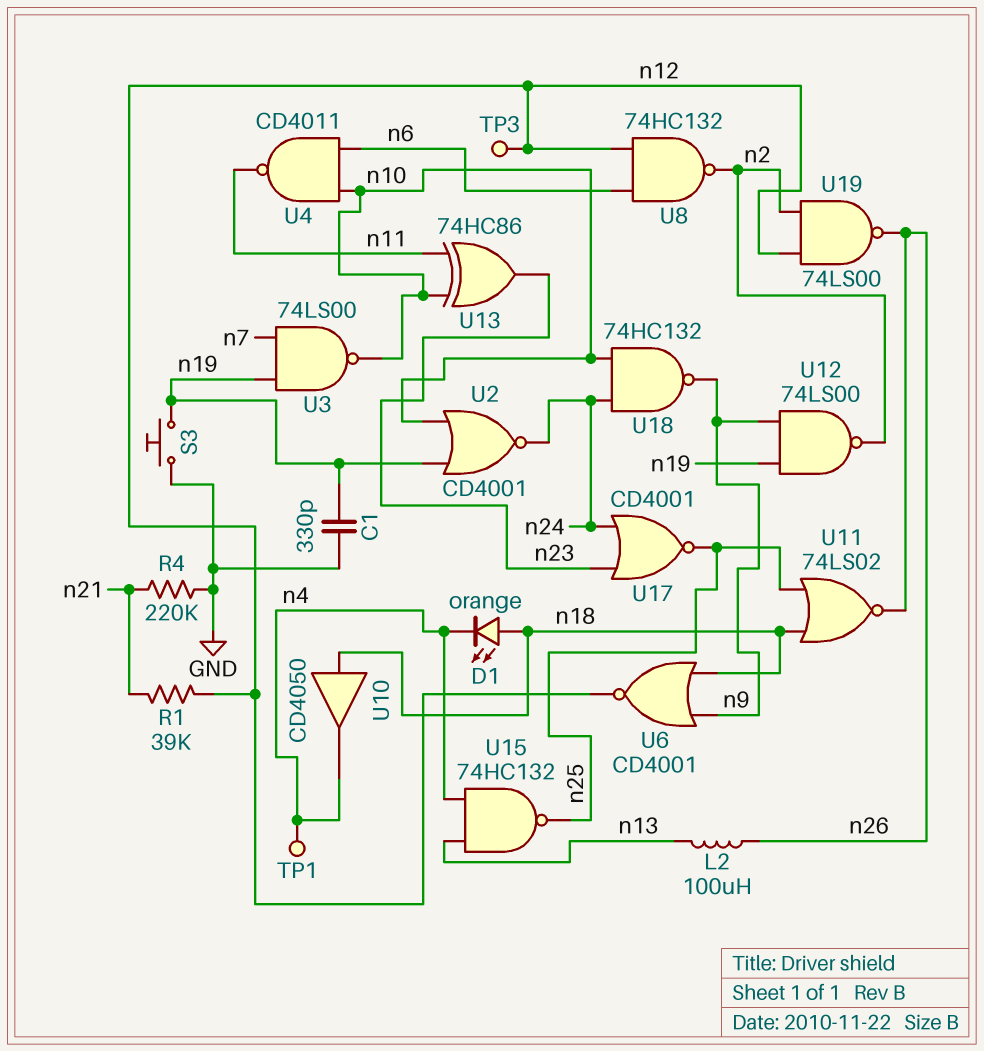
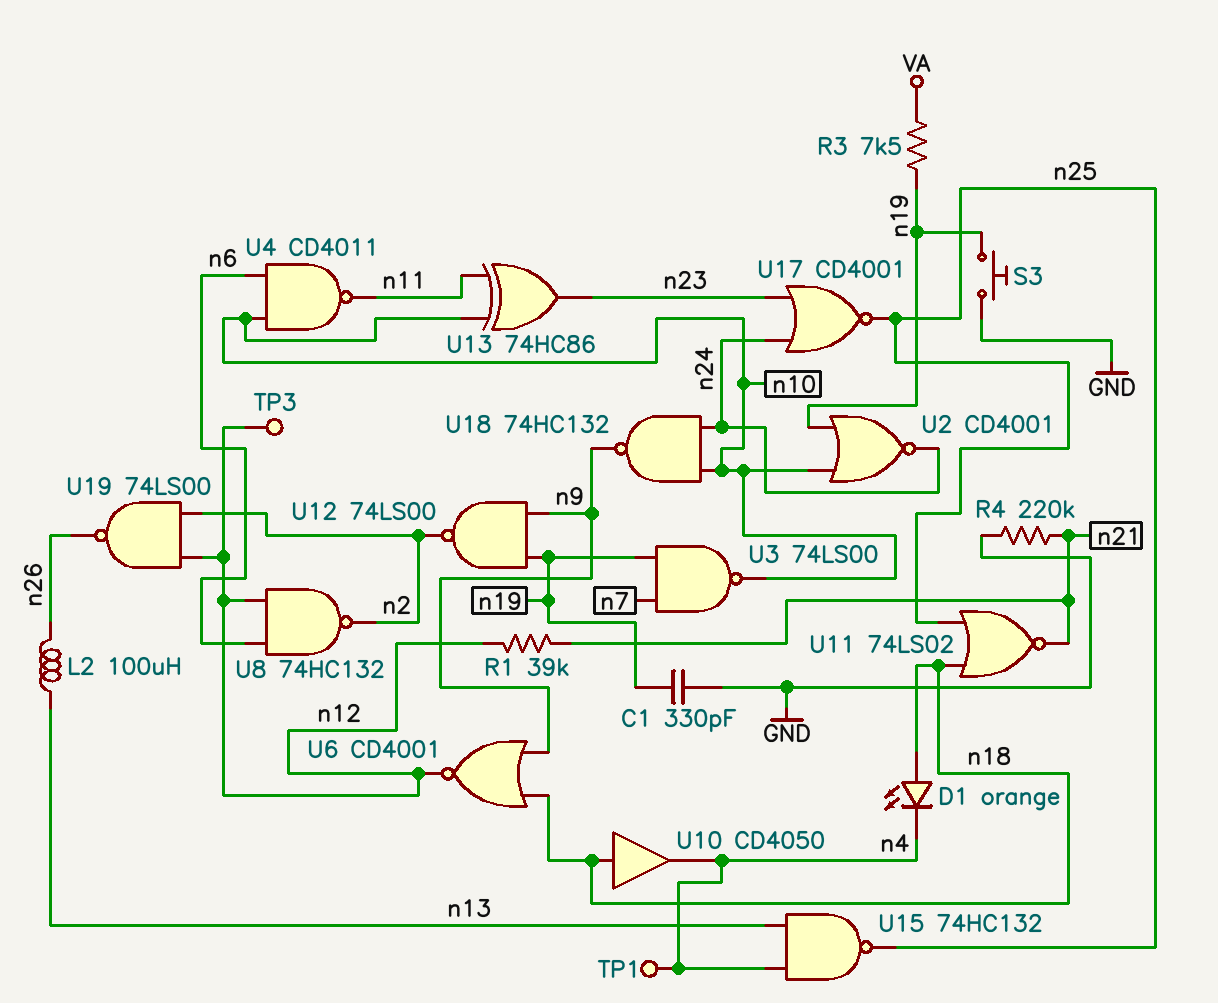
R3: none -> 7.5k (VA, n19)
U11: NOR 74LS02 (in n18, in n25, out n26) -> NOR 74LS02 (in n18, in n25, out n21)

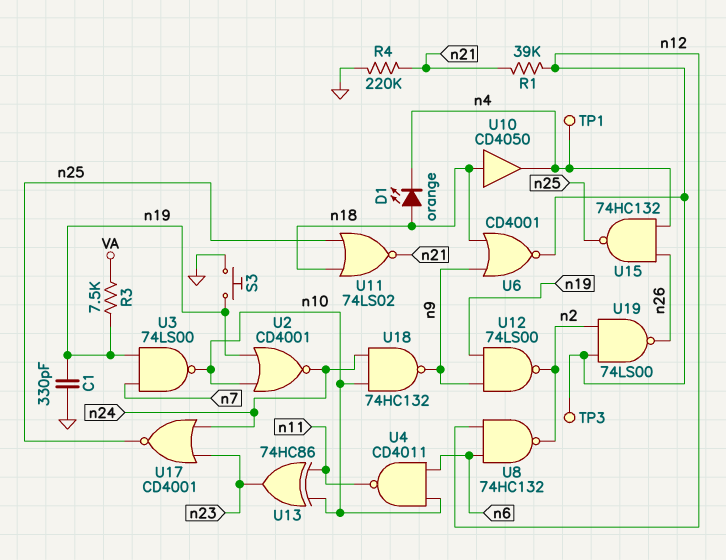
L2: 100uH (n13, n26) -> none
U15: NAND 74HC132 (in n4, in n13, out n25) -> NAND 74HC132 (in n4, in n26, out n25)

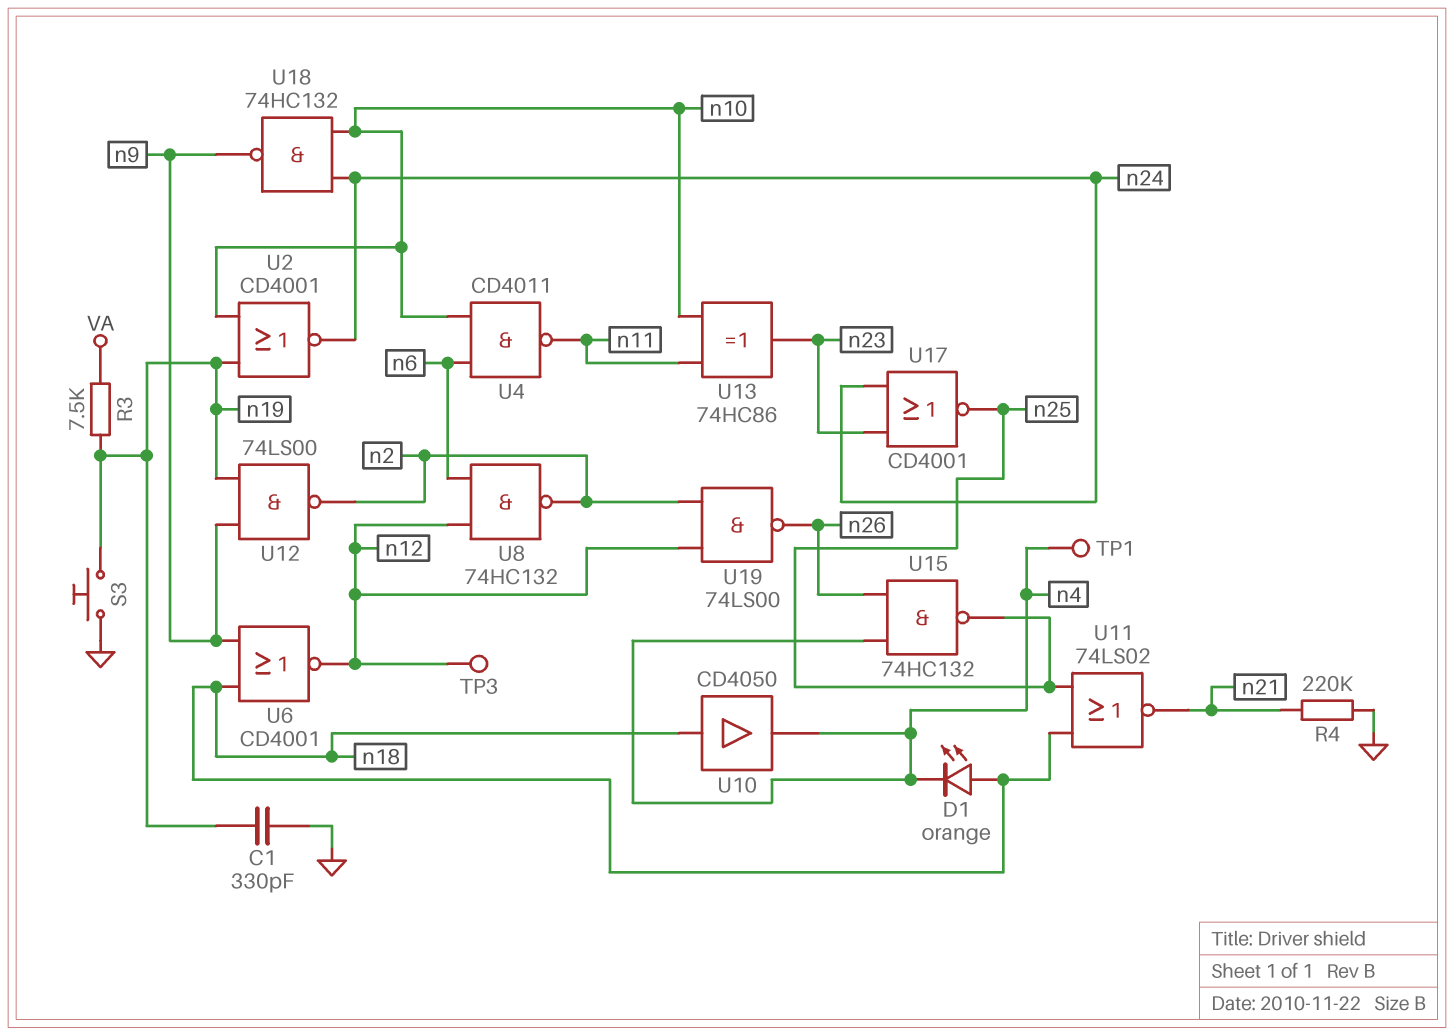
R1: 39k (n12, n21) -> none
U3: NAND 74LS00 (in n7, in n19, out n10) -> none

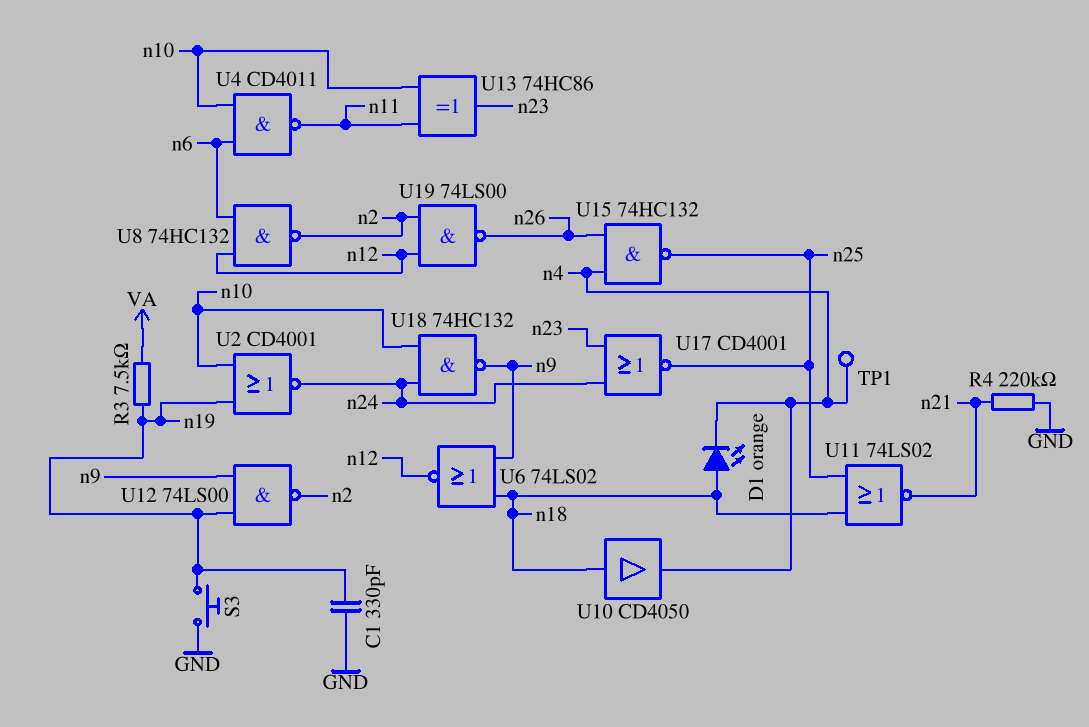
TP3: test point (n12) -> none
U6: NOR CD4001 (in n9, in n18, out n12) -> NOR 74LS02 (in n9, in n18, out n12)

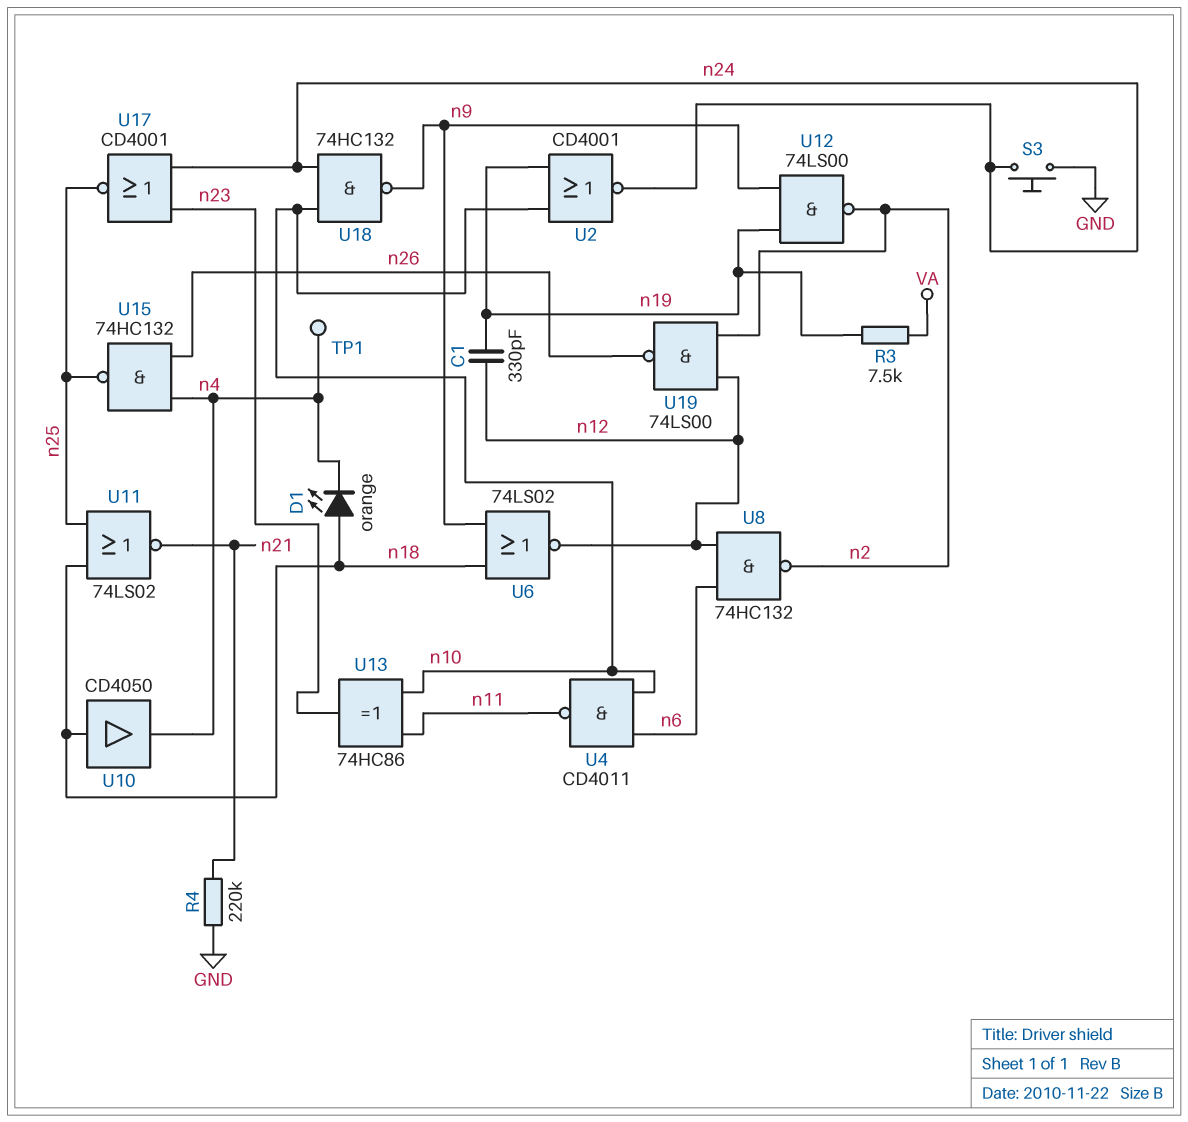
C1: 330pF (GND, n19) -> 330pF (n12, n19)
S3: button (GND, n19) -> button (GND, n24)

